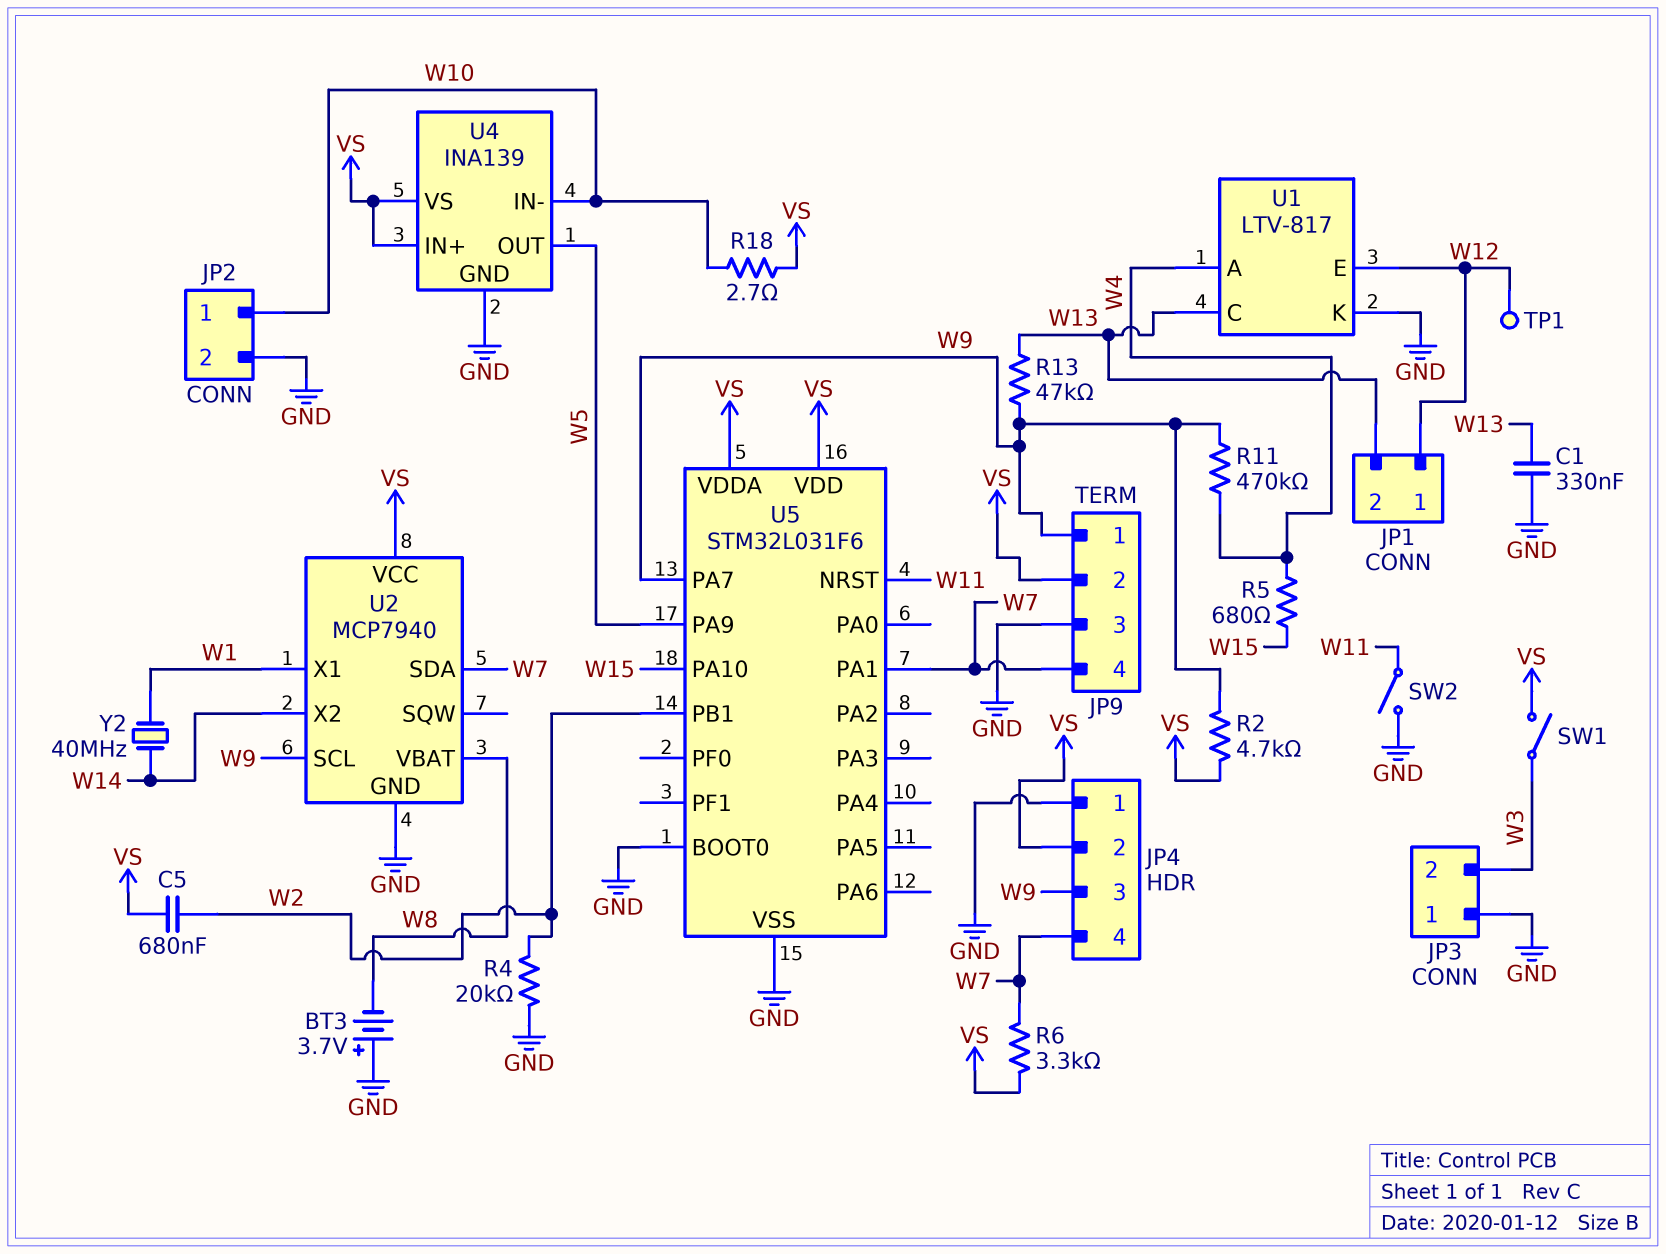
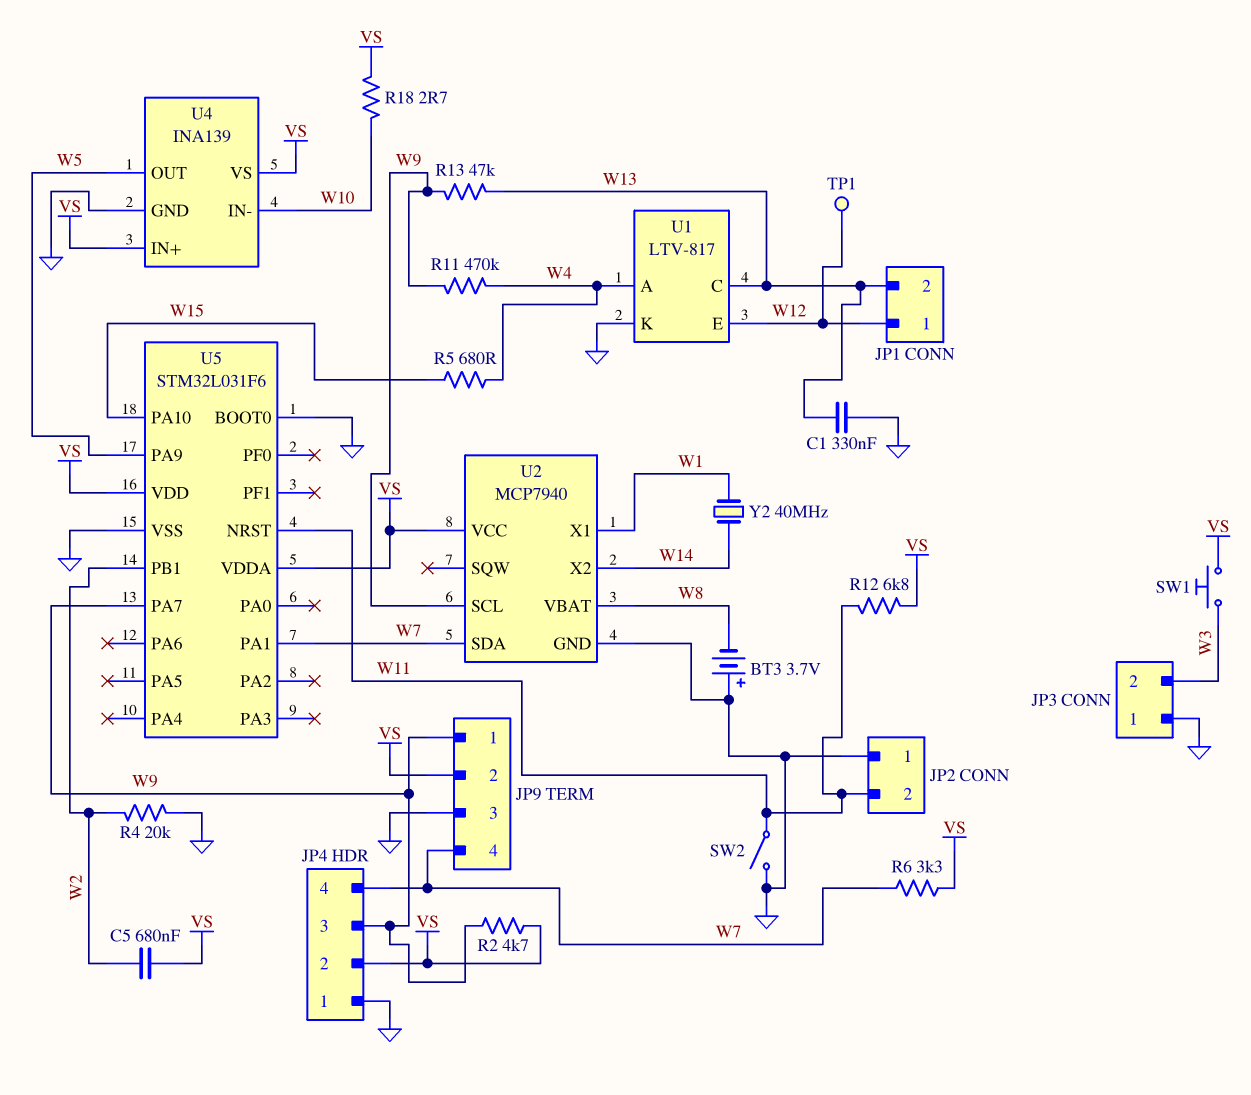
JP2 pin 1: W10 -> GND
JP2 pin 2: GND -> W11
R12: none -> 6.8k (VS, W11)
SW1: switch (VS, W3) -> button (VS, W3)

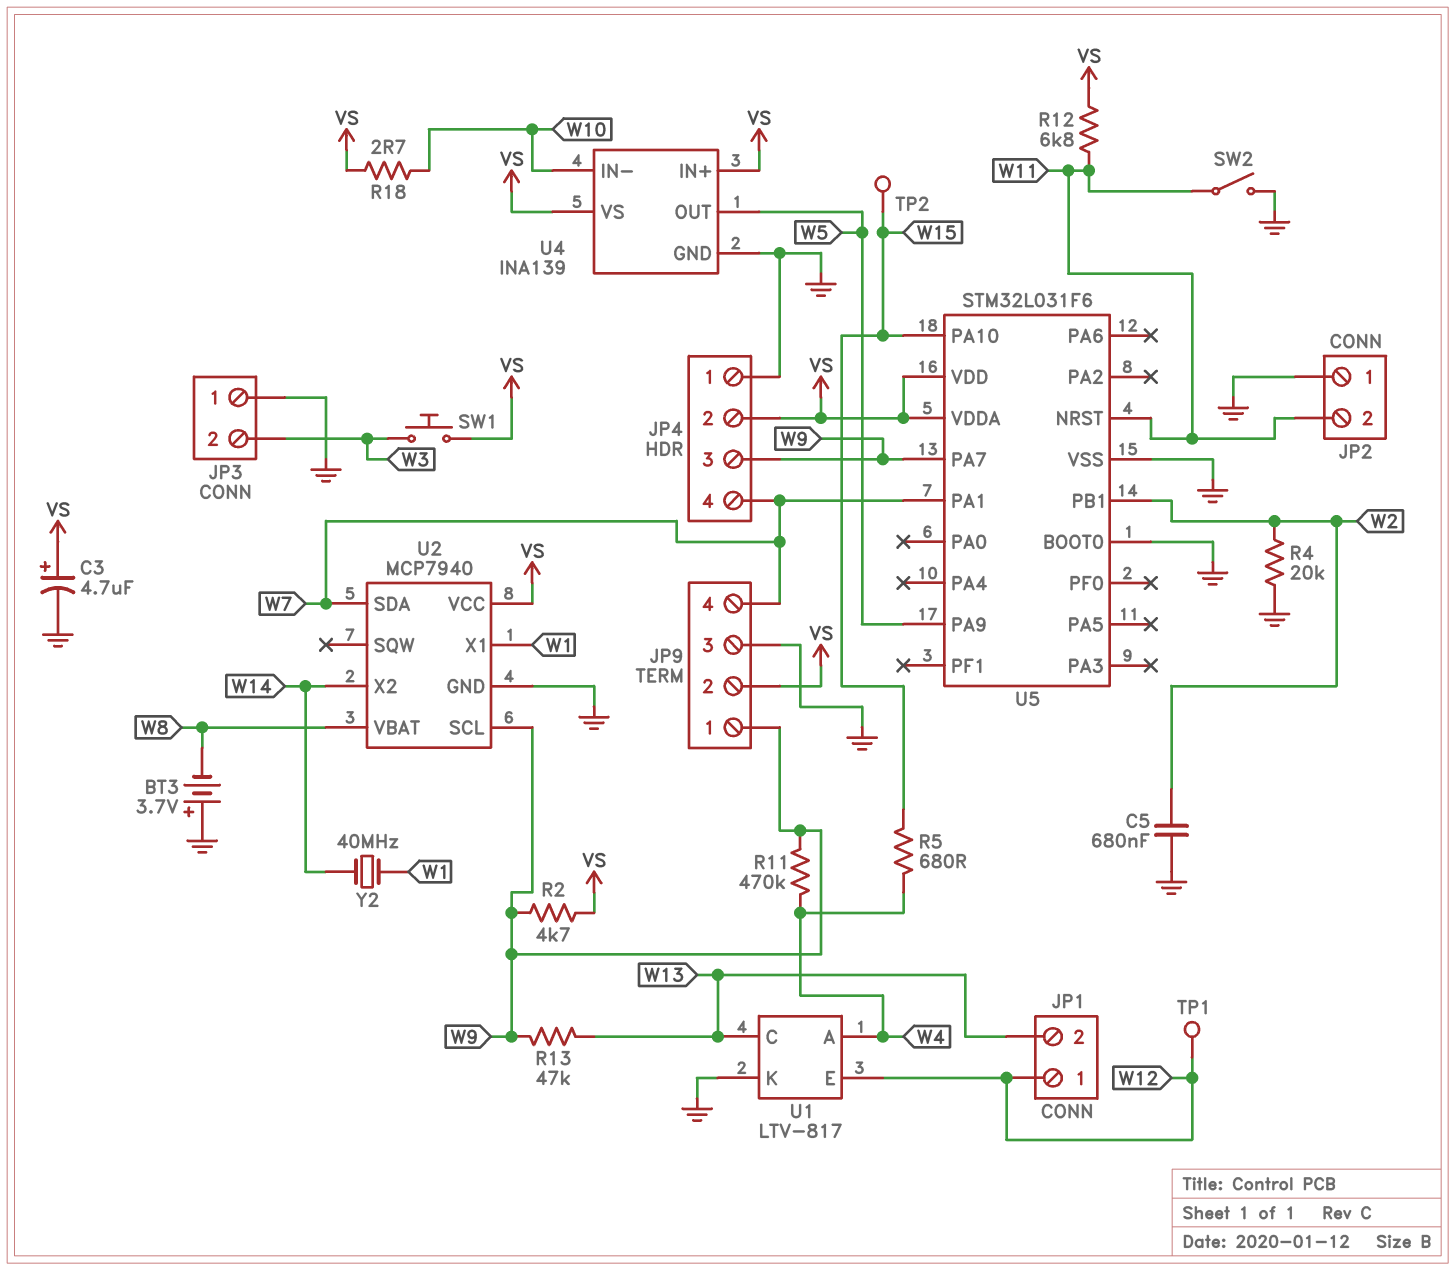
C1: 330nF (GND, W13) -> none
C3: none -> 4.7uF (plus VS, minus GND)
C5: 680nF (VS, W2) -> 680nF (GND, W2)
R6: 3.3k (VS, W7) -> none
TP2: none -> test point (W15)

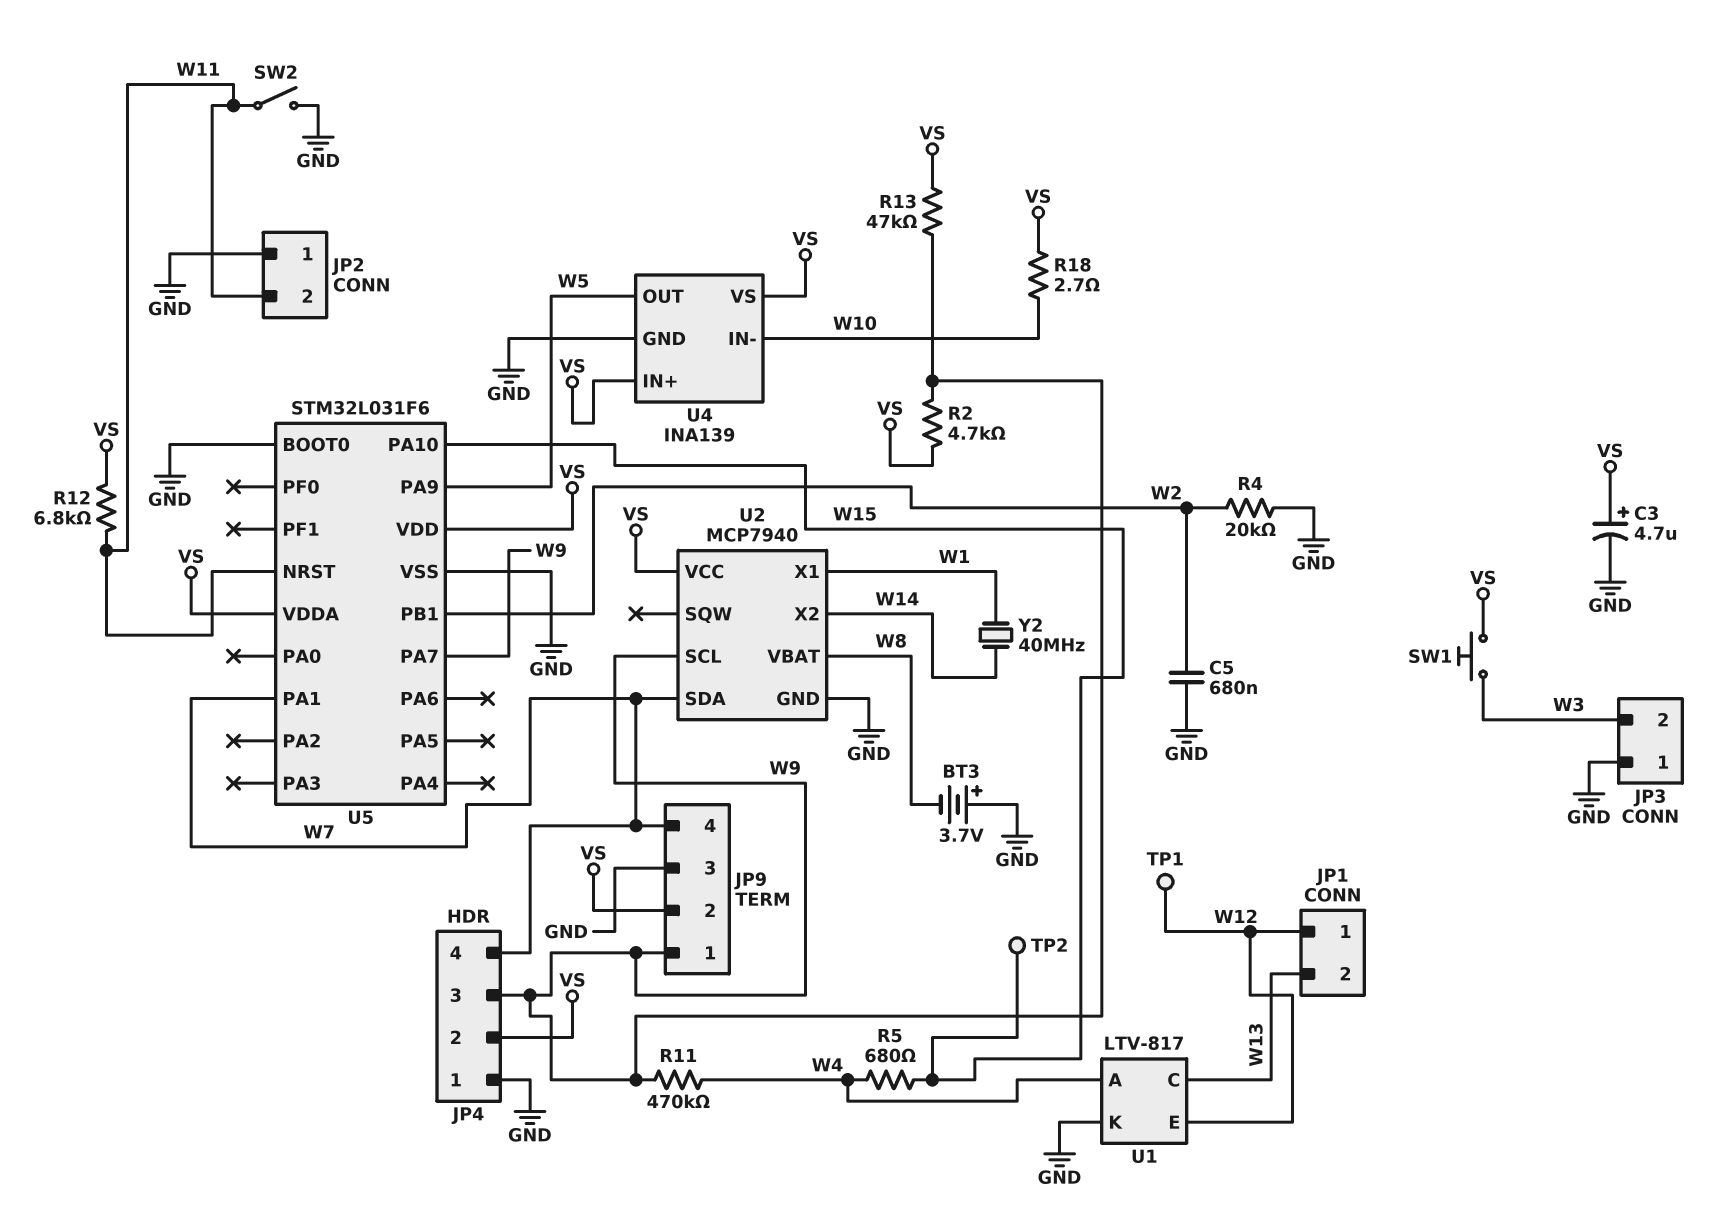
R13: 47k (W9, W13) -> 47k (VS, W9)

